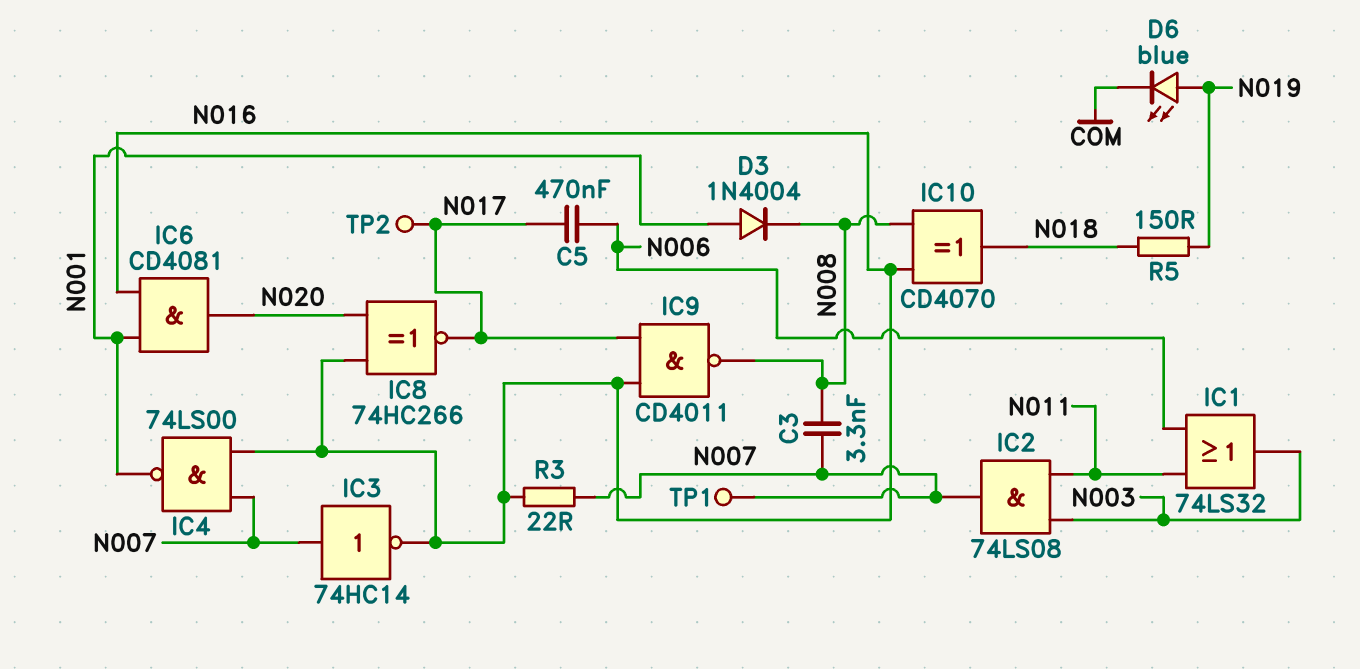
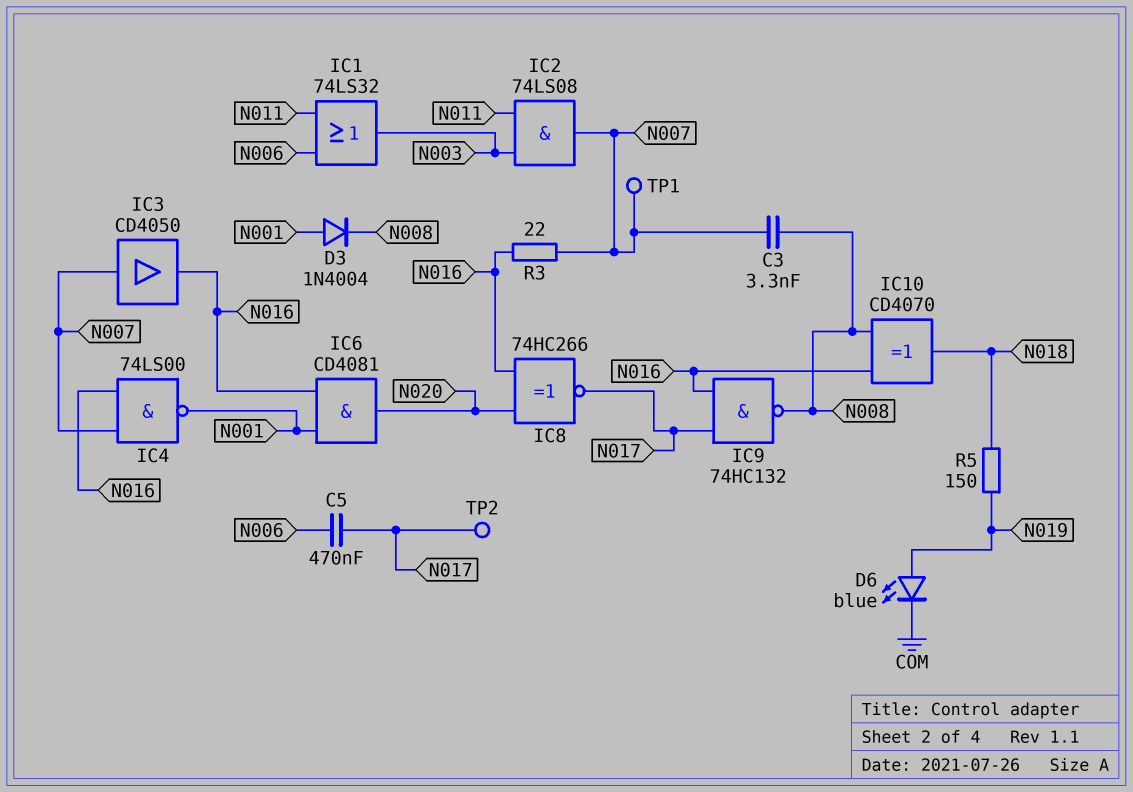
IC3: NOT 74HC14 (in N007, out N016) -> buffer CD4050 (in N007, out N016)
IC9: NAND CD4011 (in N016, in N017, out N008) -> NAND 74HC132 (in N016, in N017, out N008)

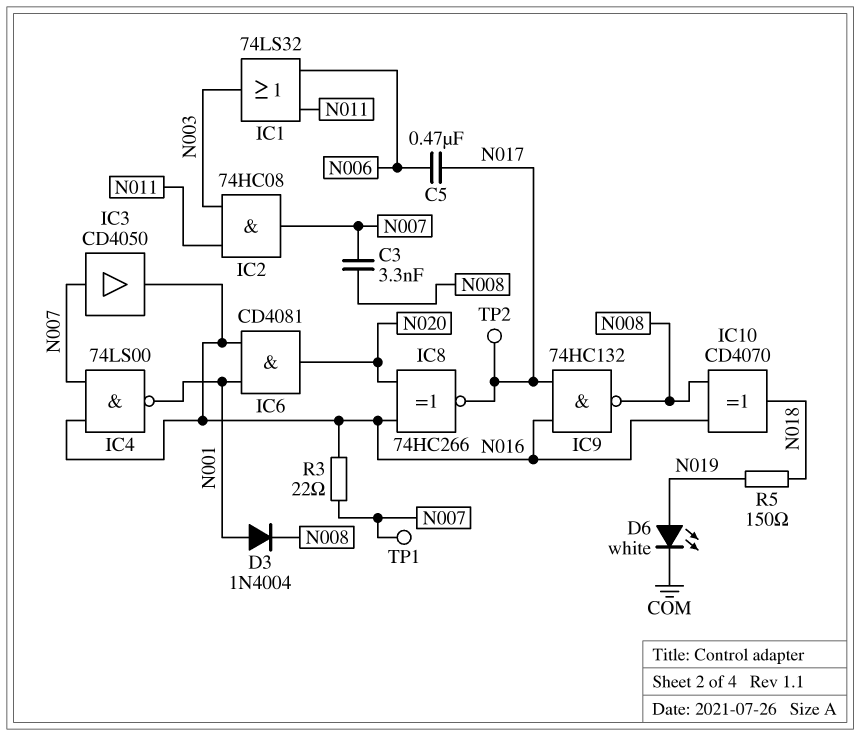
D6: LED blue (A N019, K COM) -> LED white (A N019, K COM)
IC2: AND 74LS08 (in N003, in N011, out N007) -> AND 74HC08 (in N003, in N011, out N007)

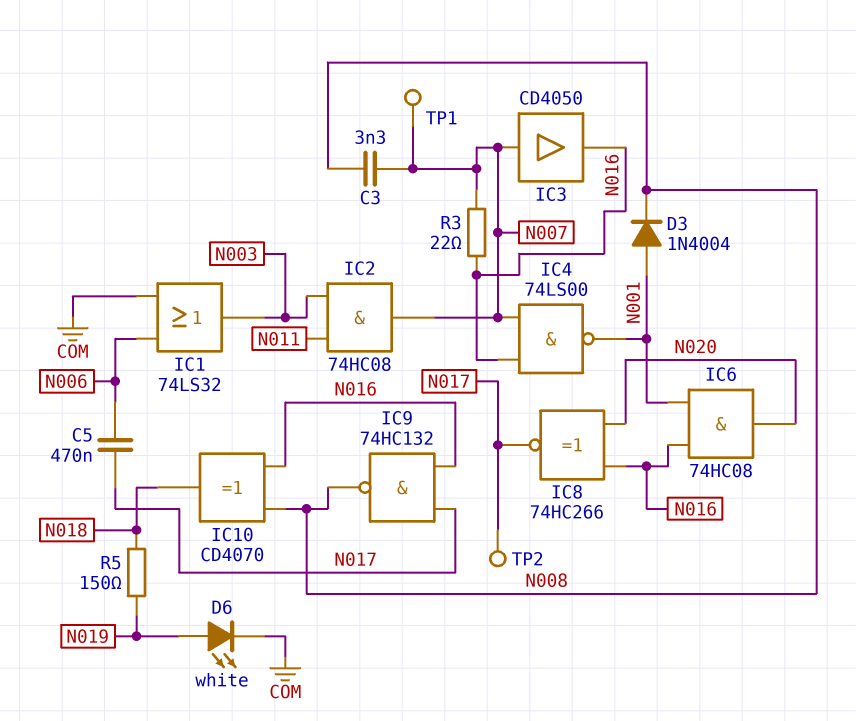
IC1: OR 74LS32 (in N006, in N011, out N003) -> OR 74LS32 (in COM, in N006, out N003)
IC6: AND CD4081 (in N001, in N016, out N020) -> AND 74HC08 (in N001, in N016, out N020)

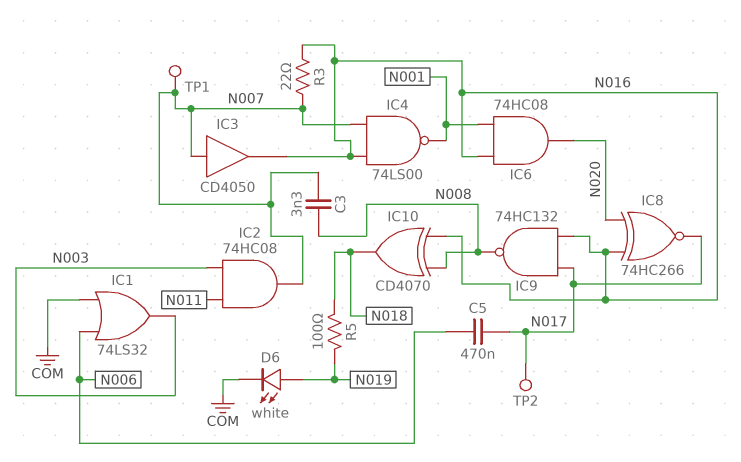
D3: diode 1N4004 (A N001, K N008) -> none
R5: 150 (N018, N019) -> 100 (N018, N019)

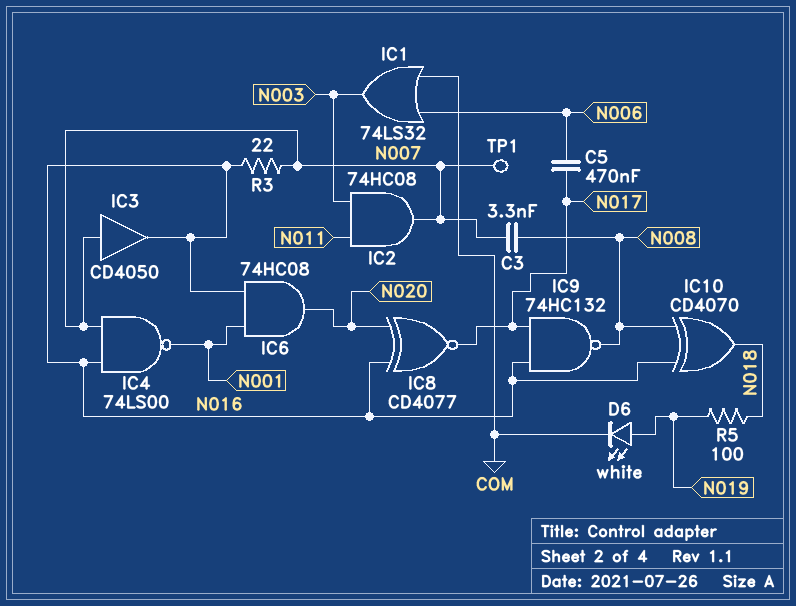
IC8: XNOR 74HC266 (in N016, in N020, out N017) -> XNOR CD4077 (in N016, in N020, out N017)
TP2: test point (N017) -> none

